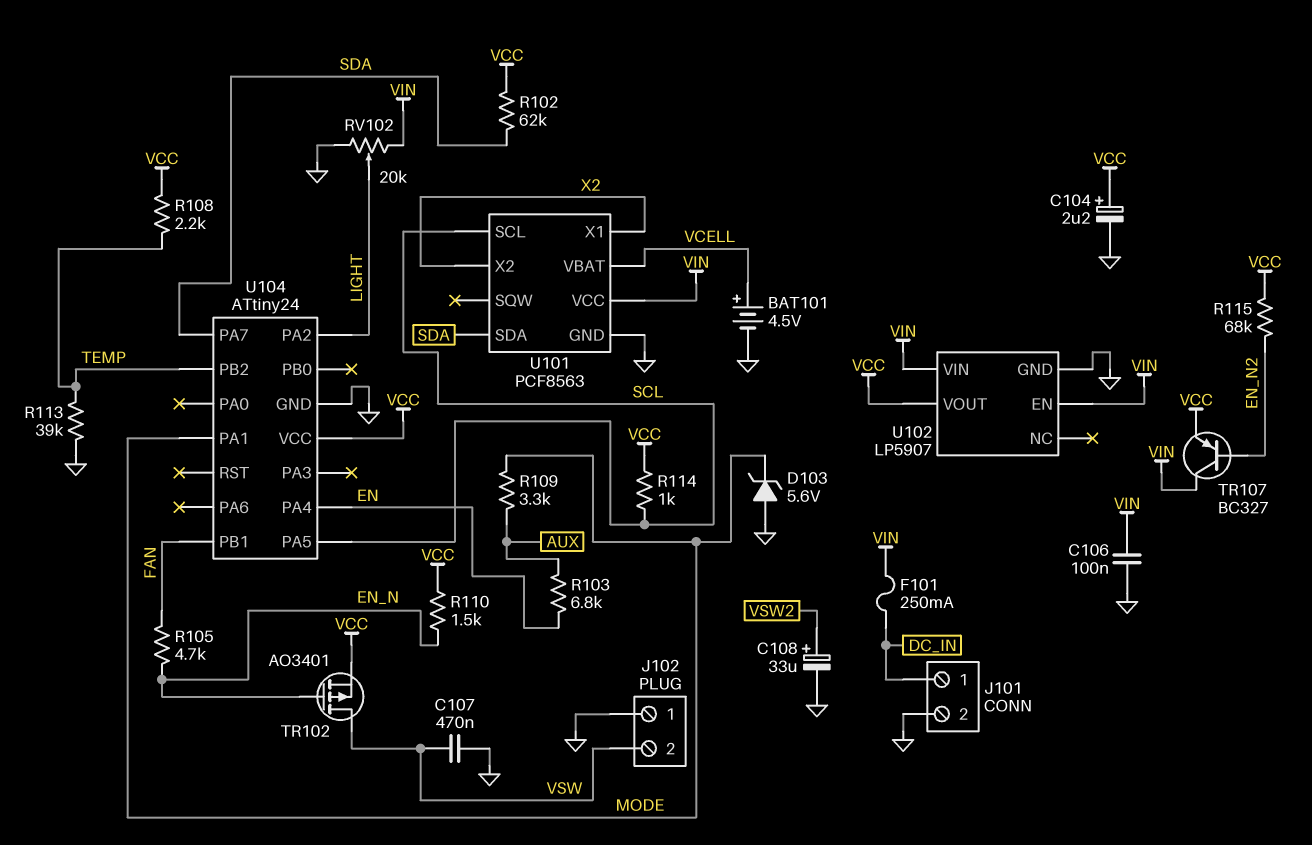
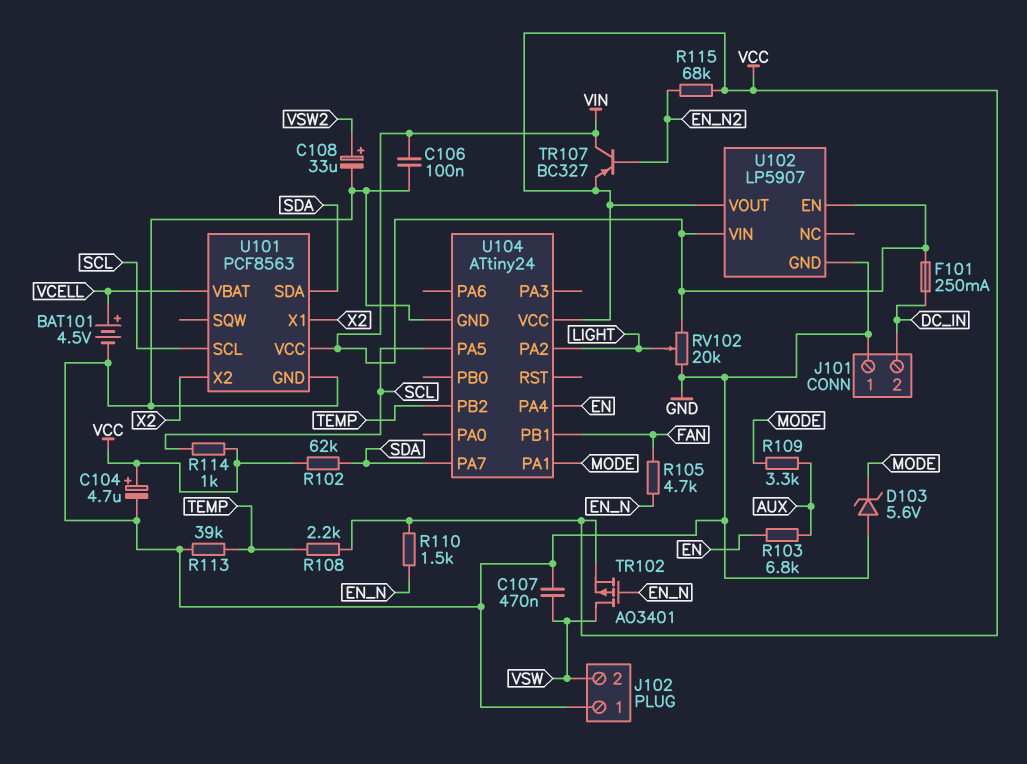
C104: 2.2uF (plus VCC, minus GND) -> 4.7uF (plus VCC, minus GND)
J101 pin 1: DC_IN -> GND
J101 pin 2: GND -> DC_IN

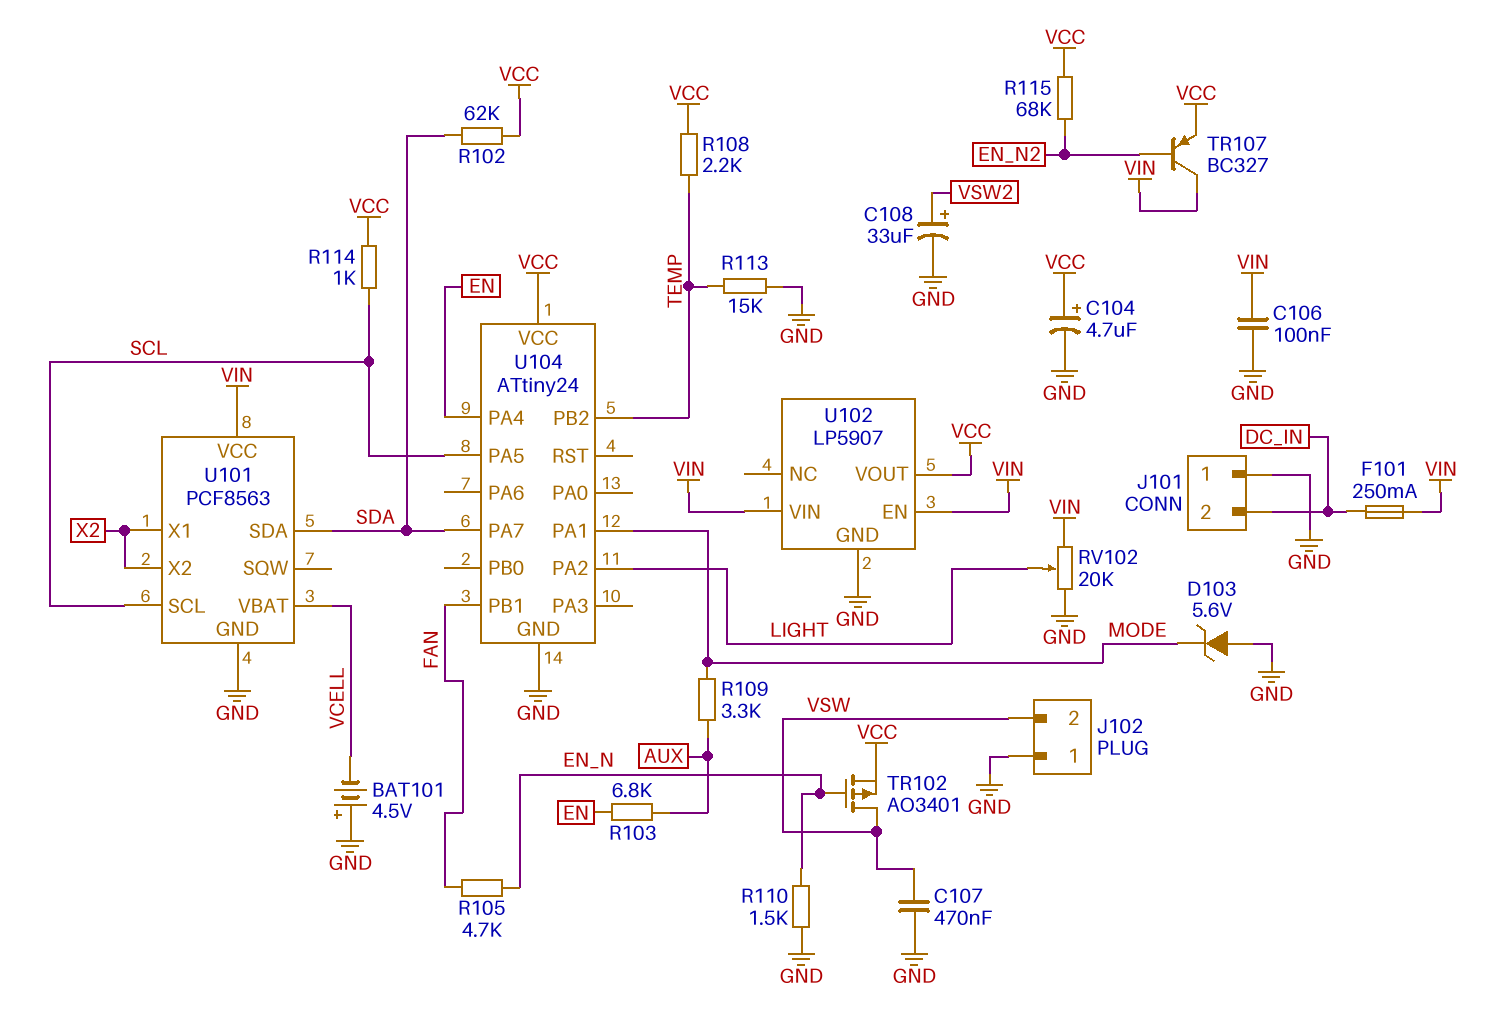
BAT101: 4.5V (plus VCELL, minus GND) -> 4.5V (plus GND, minus VCELL)
R110: 1.5k (EN_N, VCC) -> 1.5k (EN_N, GND)
R113: 39k (GND, TEMP) -> 15k (GND, TEMP)

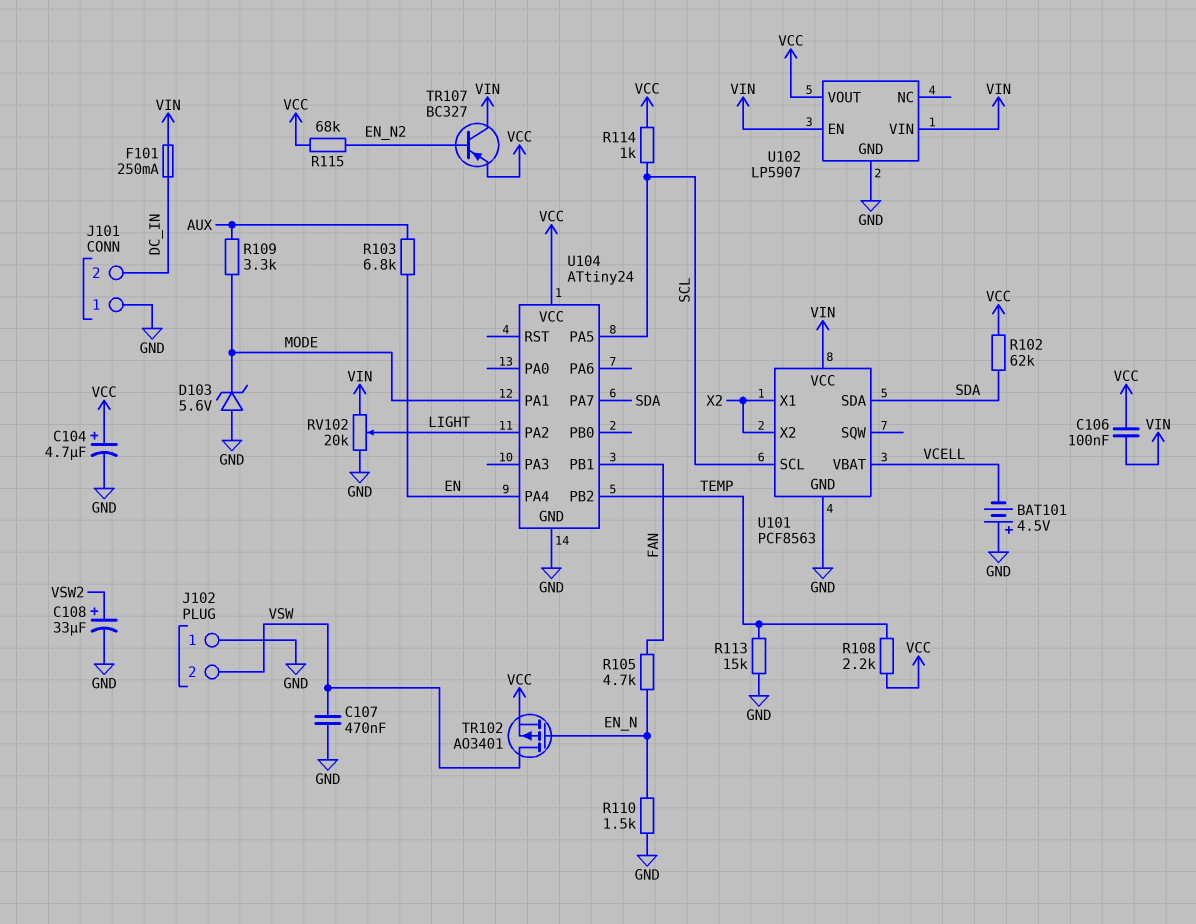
C106: 100nF (GND, VIN) -> 100nF (VCC, VIN)

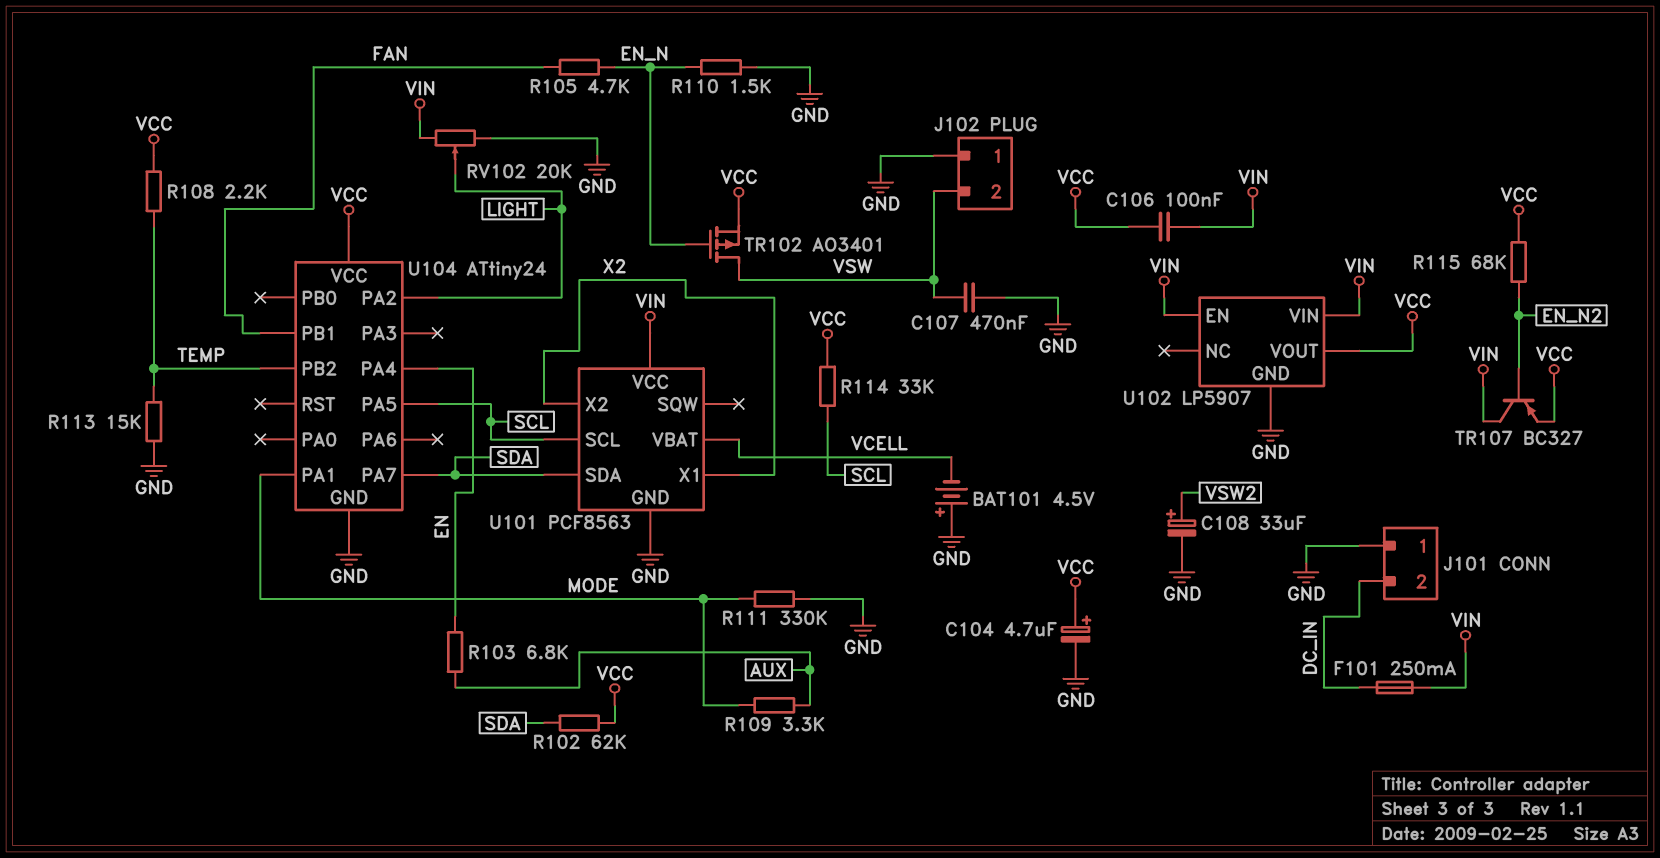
D103: zener 5.6V (A GND, K MODE) -> none
R111: none -> 330k (GND, MODE)
R114: 1k (SCL, VCC) -> 33k (SCL, VCC)

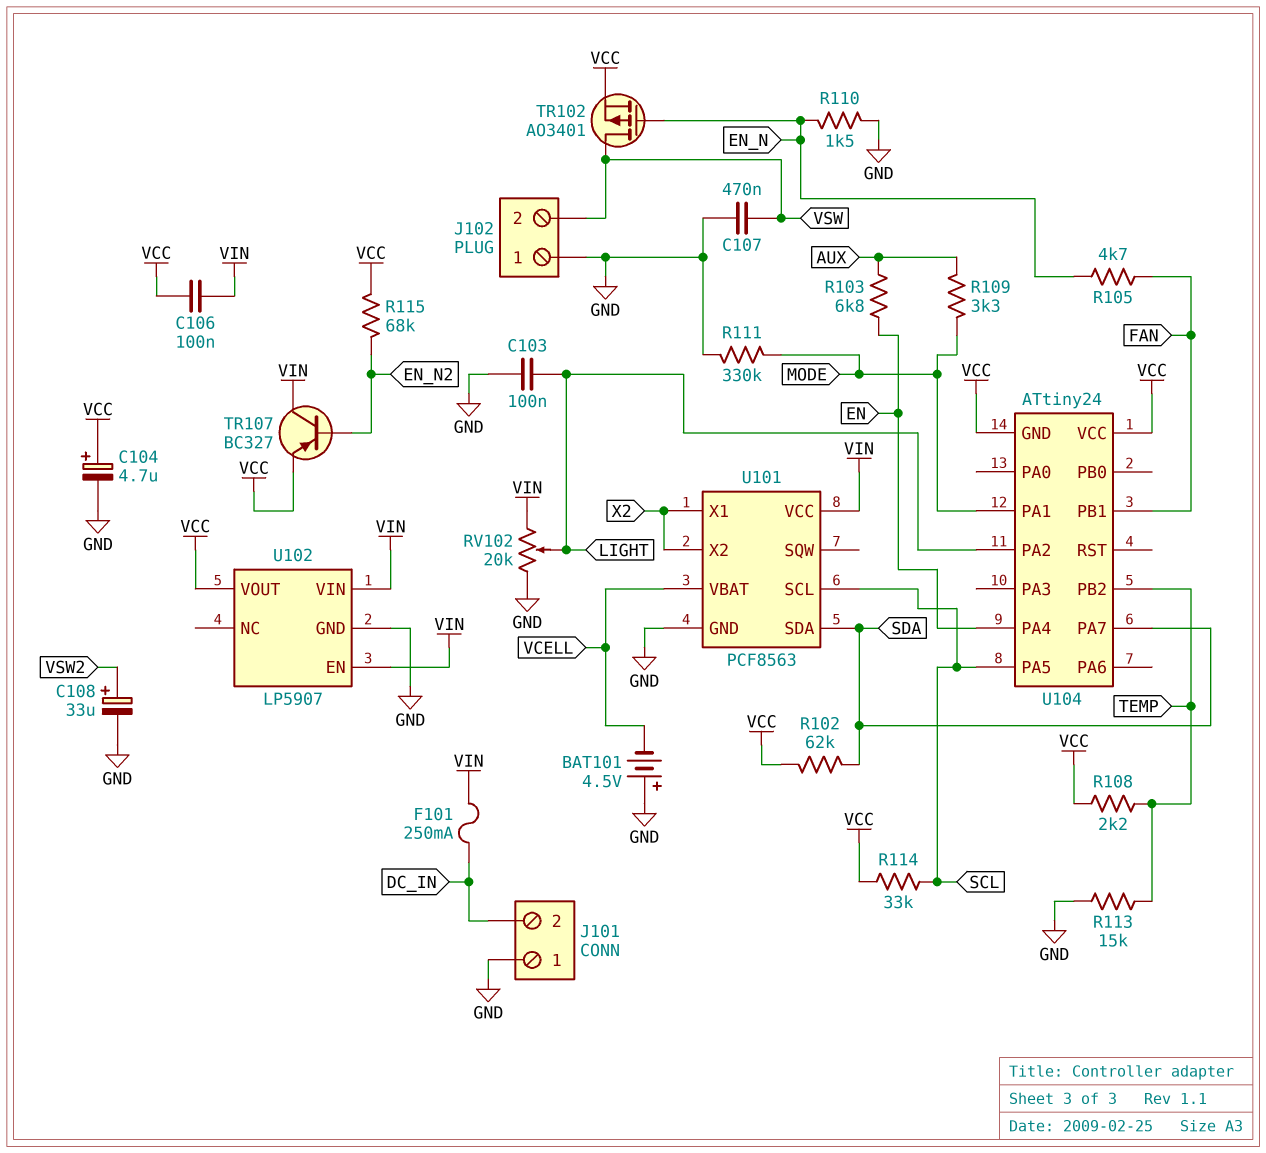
C103: none -> 100nF (GND, LIGHT)
U104 pin GND: GND -> VCC

